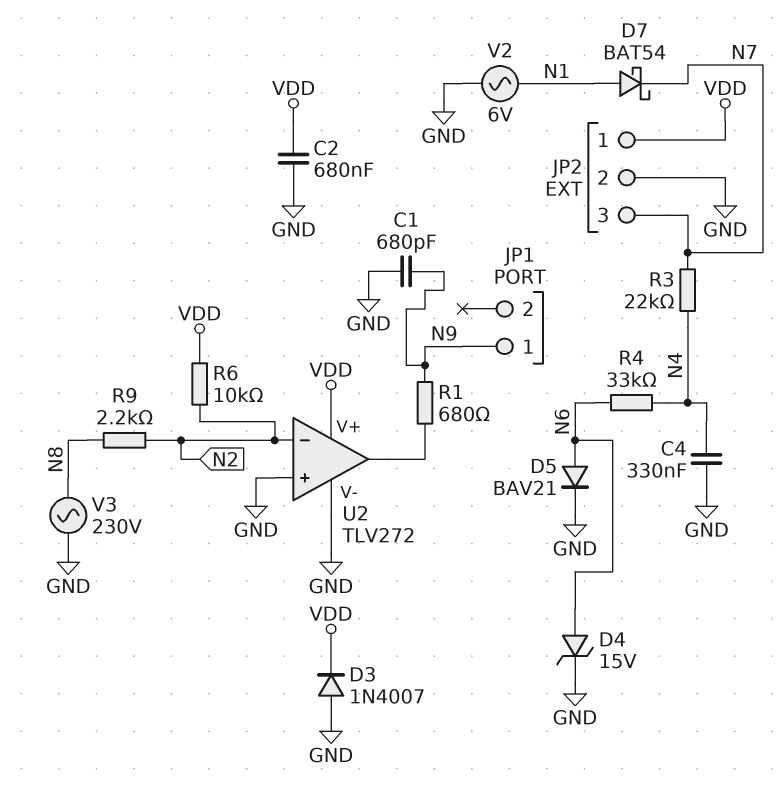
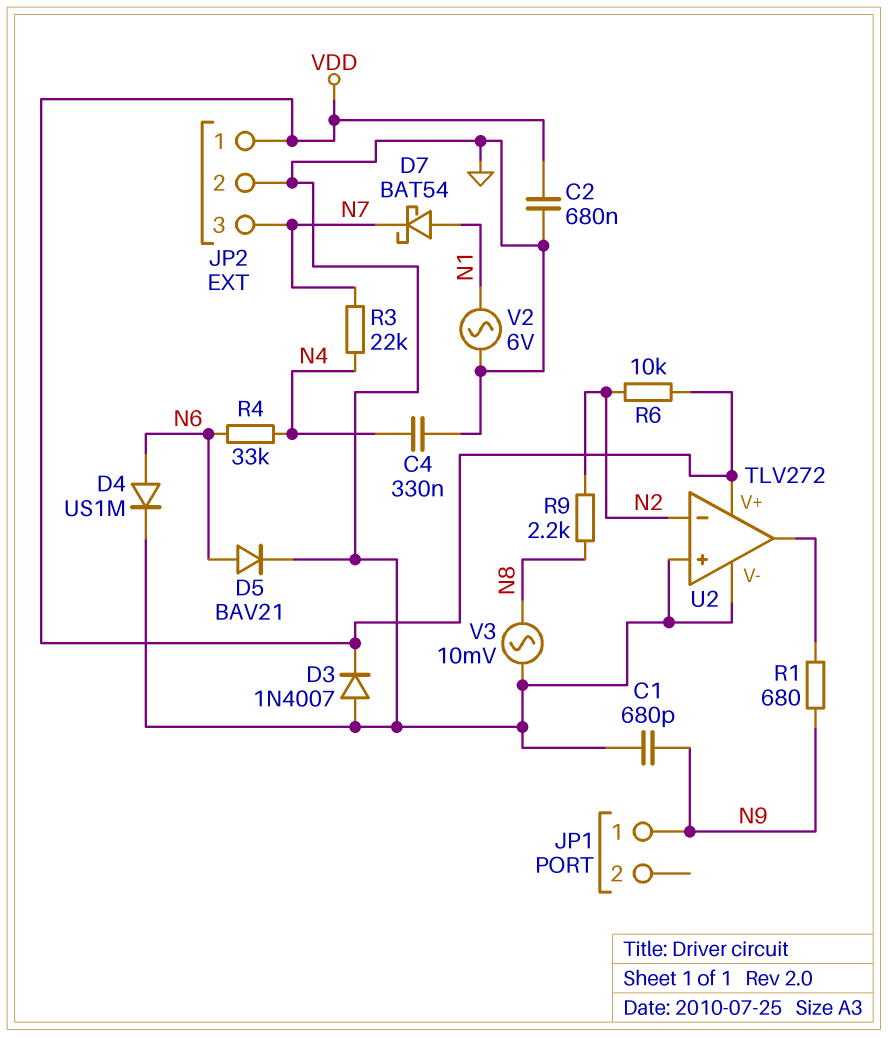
D4: zener 15V (A N6, K GND) -> diode US1M (A N6, K GND)
V3: AC 230V (GND, N8) -> AC 10mV (GND, N8)

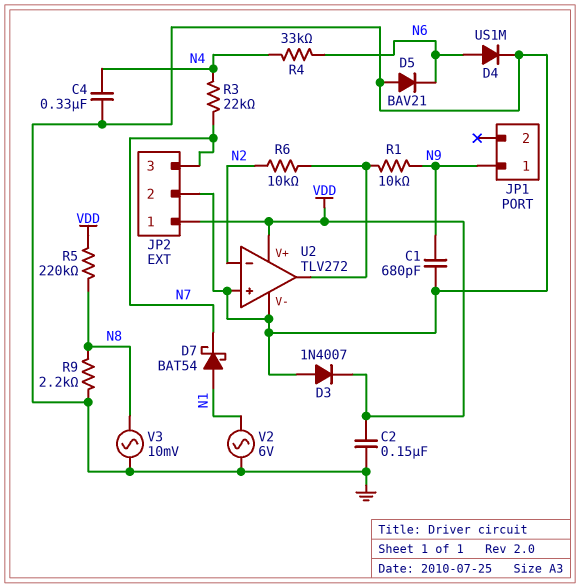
C2: 680nF (GND, VDD) -> 150nF (GND, VDD)
D5: diode BAV21 (A N6, K GND) -> diode BAV21 (A GND, K N6)
R1: 680 (N9, U2/out) -> 10k (N9, U2/out)
R5: none -> 220k (N8, VDD)
R6: 10k (N2, VDD) -> 10k (N2, U2/out)
R9: 2.2k (N2, N8) -> 2.2k (GND, N8)

